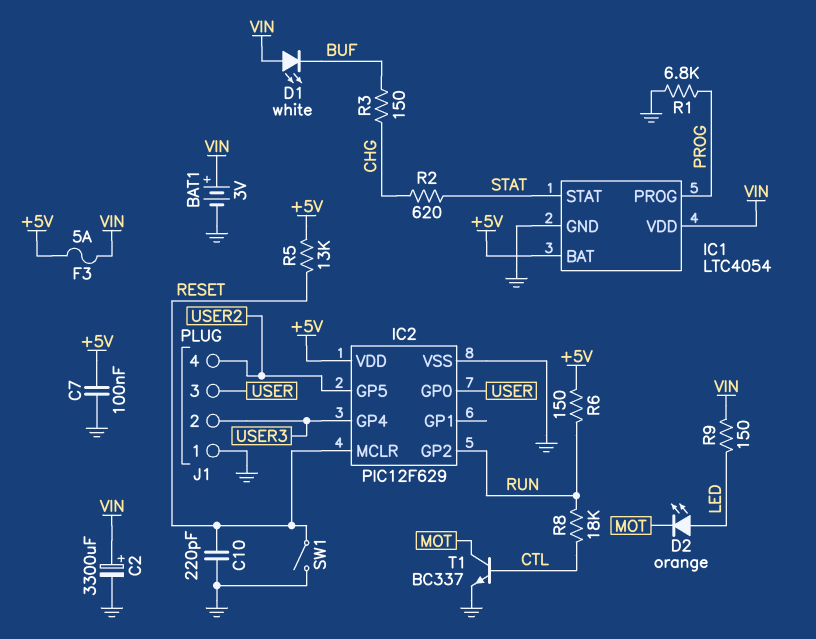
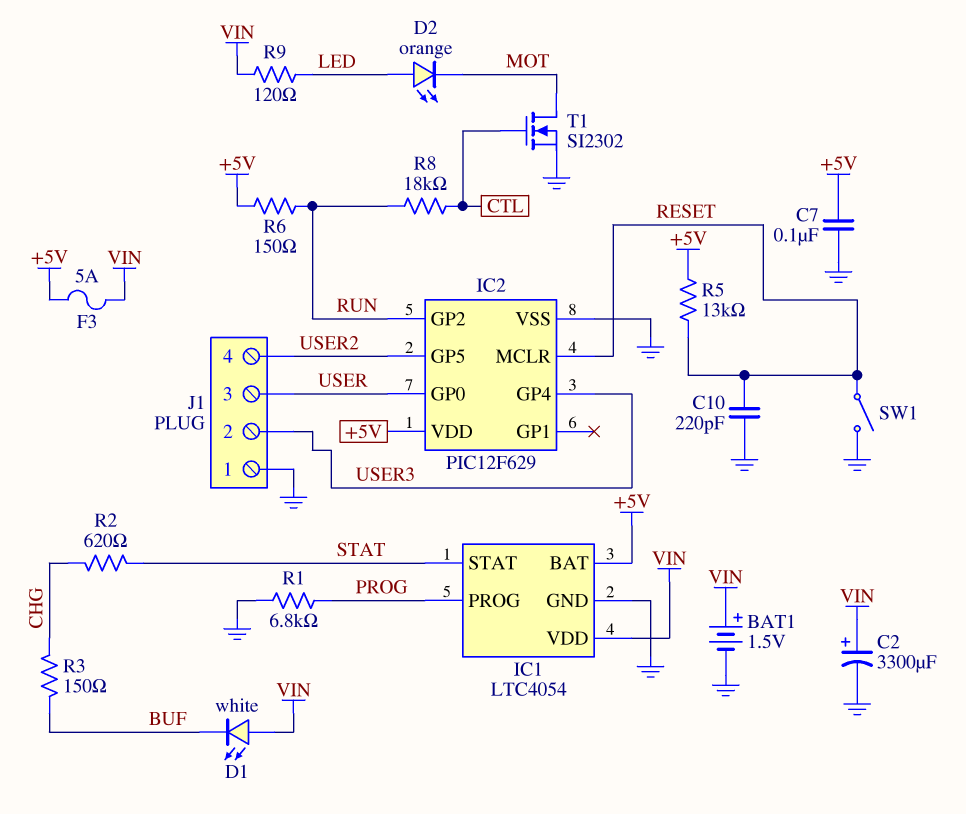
BAT1: 3V (plus VIN, minus GND) -> 1.5V (plus VIN, minus GND)
R9: 150 (LED, VIN) -> 120 (LED, VIN)
T1: NPN BC337 (B CTL, C MOT, E GND) -> NMOS SI2302 (G CTL, D MOT, S GND)

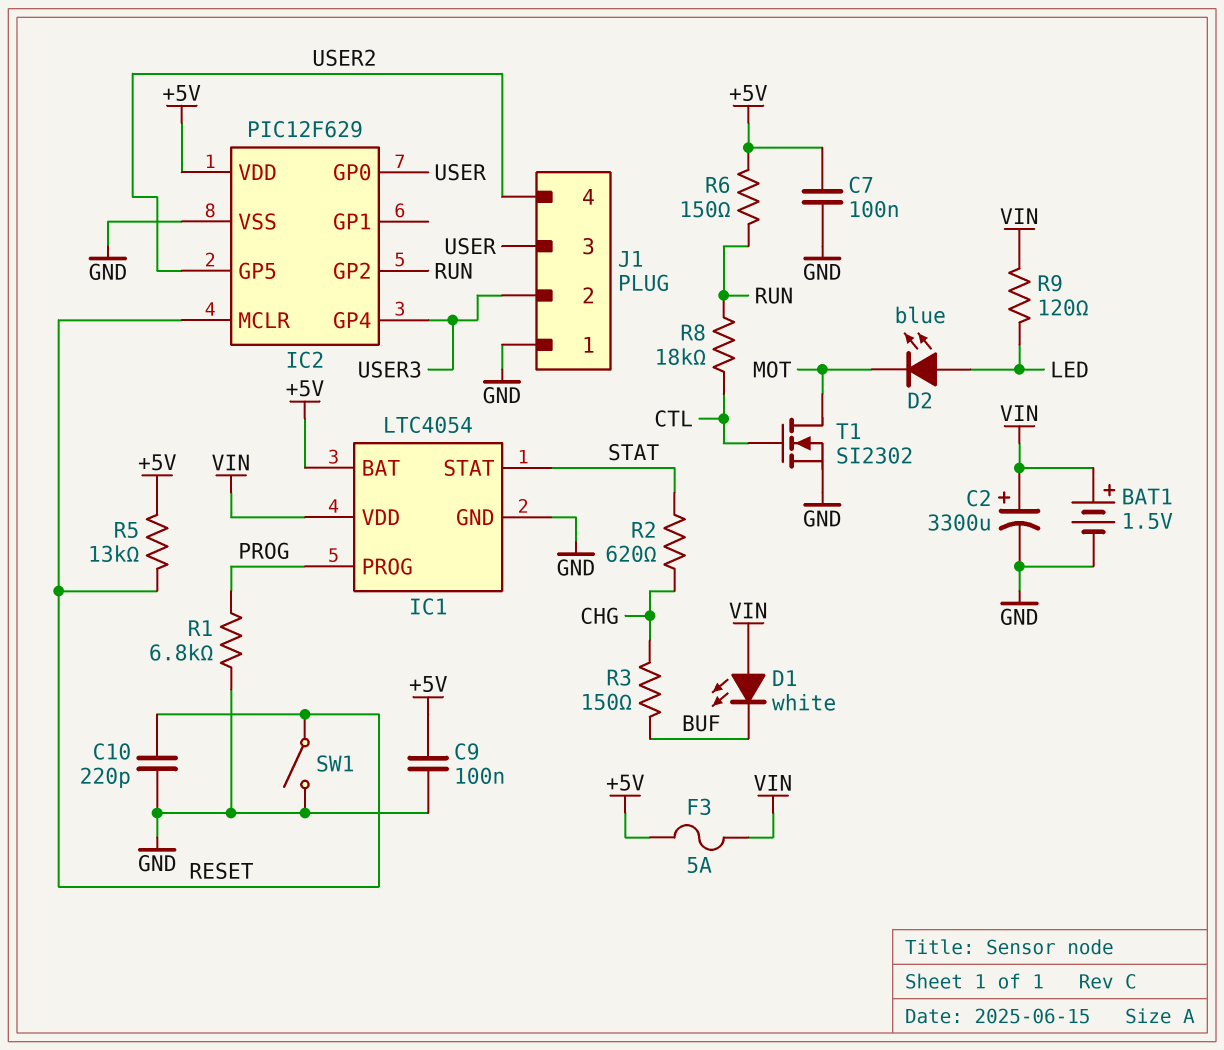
C9: none -> 100nF (+5V, GND)
D2: LED orange (A LED, K MOT) -> LED blue (A LED, K MOT)

